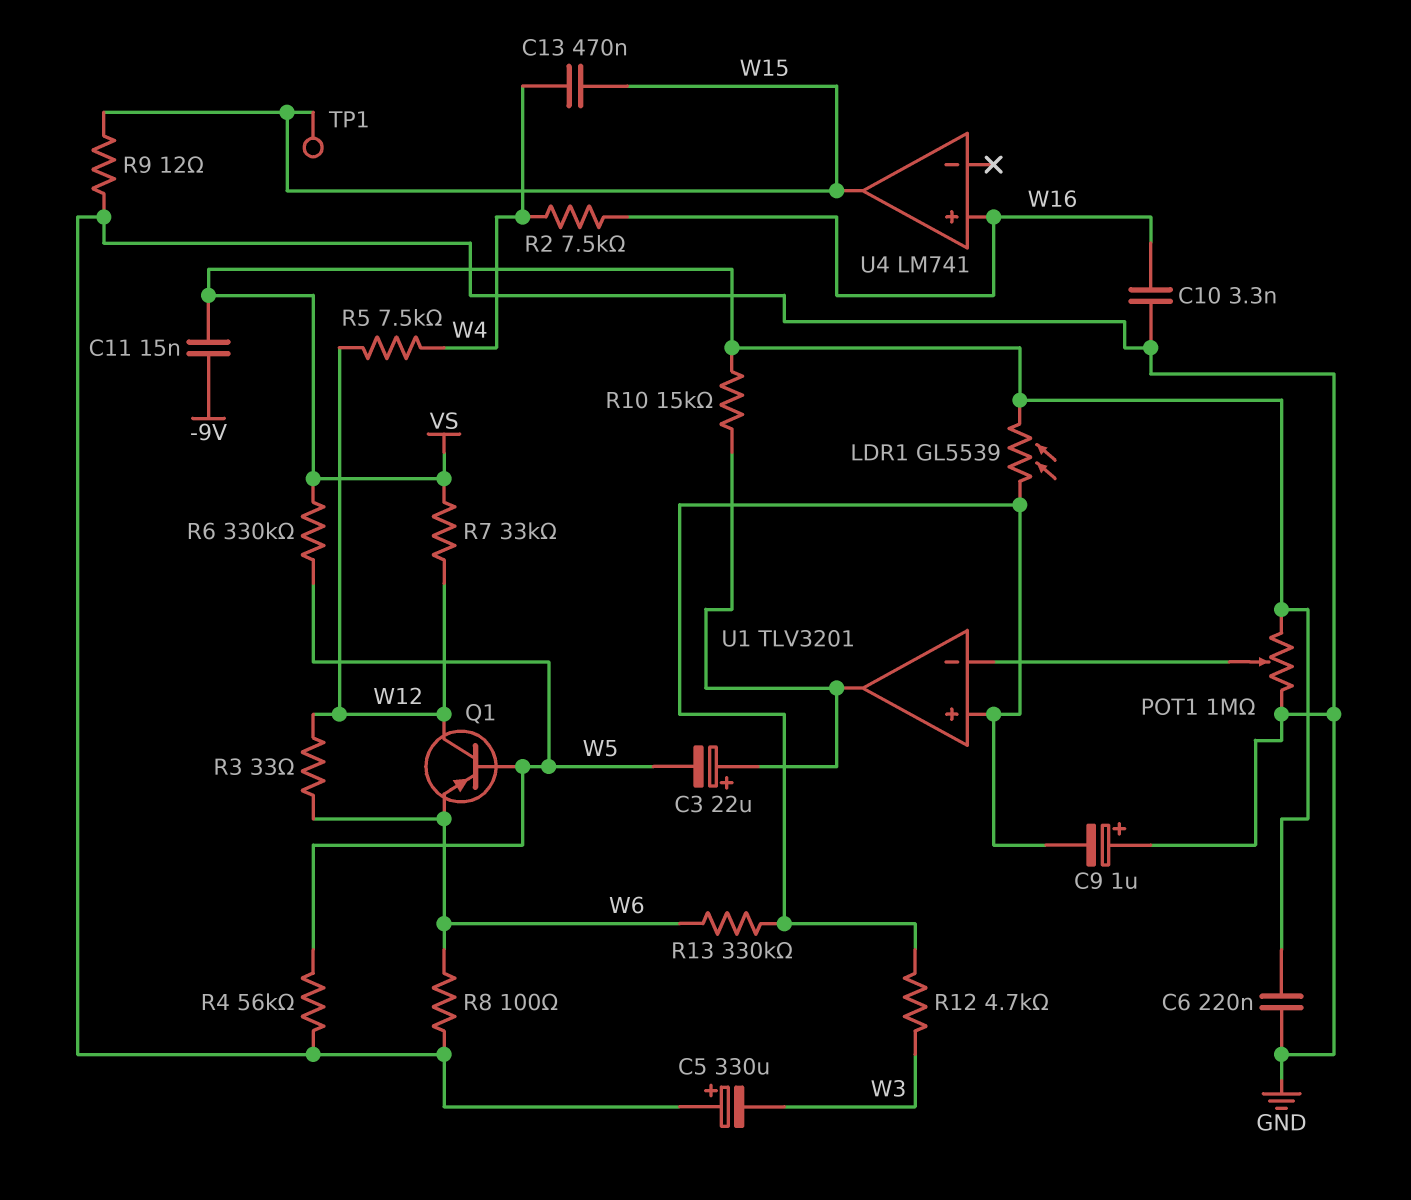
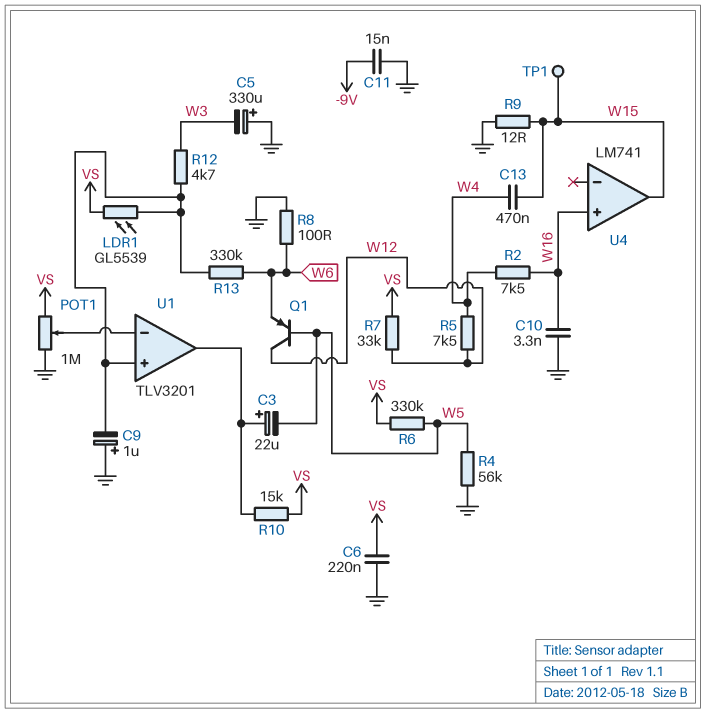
C11: 15nF (-9V, VS) -> 15nF (-9V, GND)
R3: 33 (W6, W12) -> none

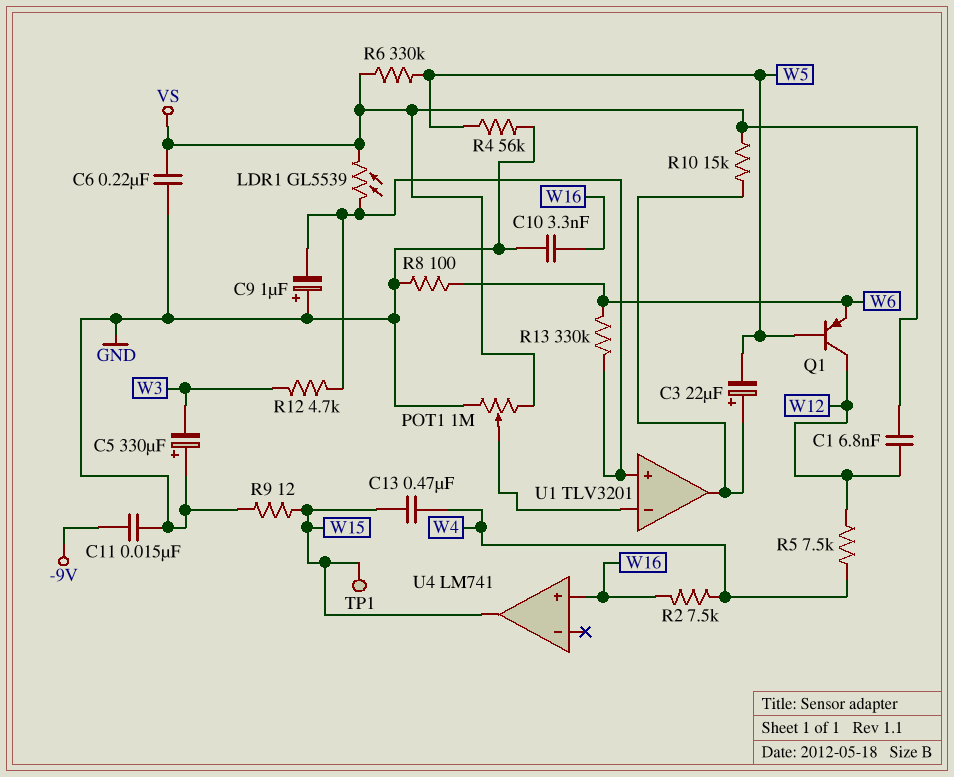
C1: none -> 6.8nF (VS, W12)
R7: 33k (VS, W12) -> none

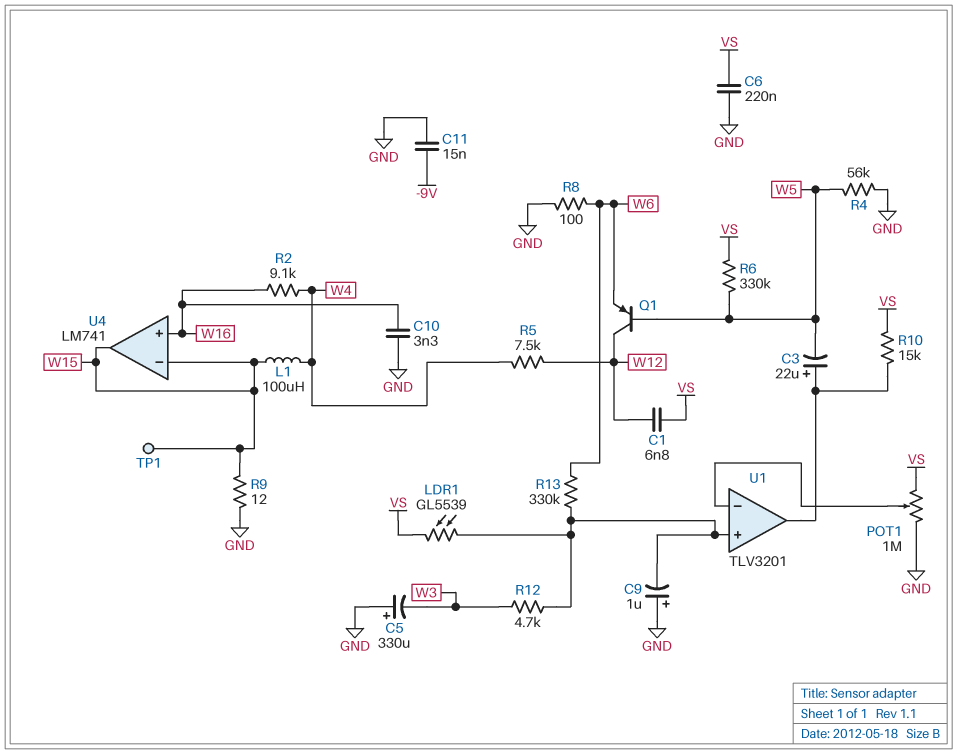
C13: 470nF (W4, W15) -> none
L1: none -> 100uH (W4, W15)
R2: 7.5k (W4, W16) -> 9.1k (W4, W16)
U4 pin in-: none -> W15

